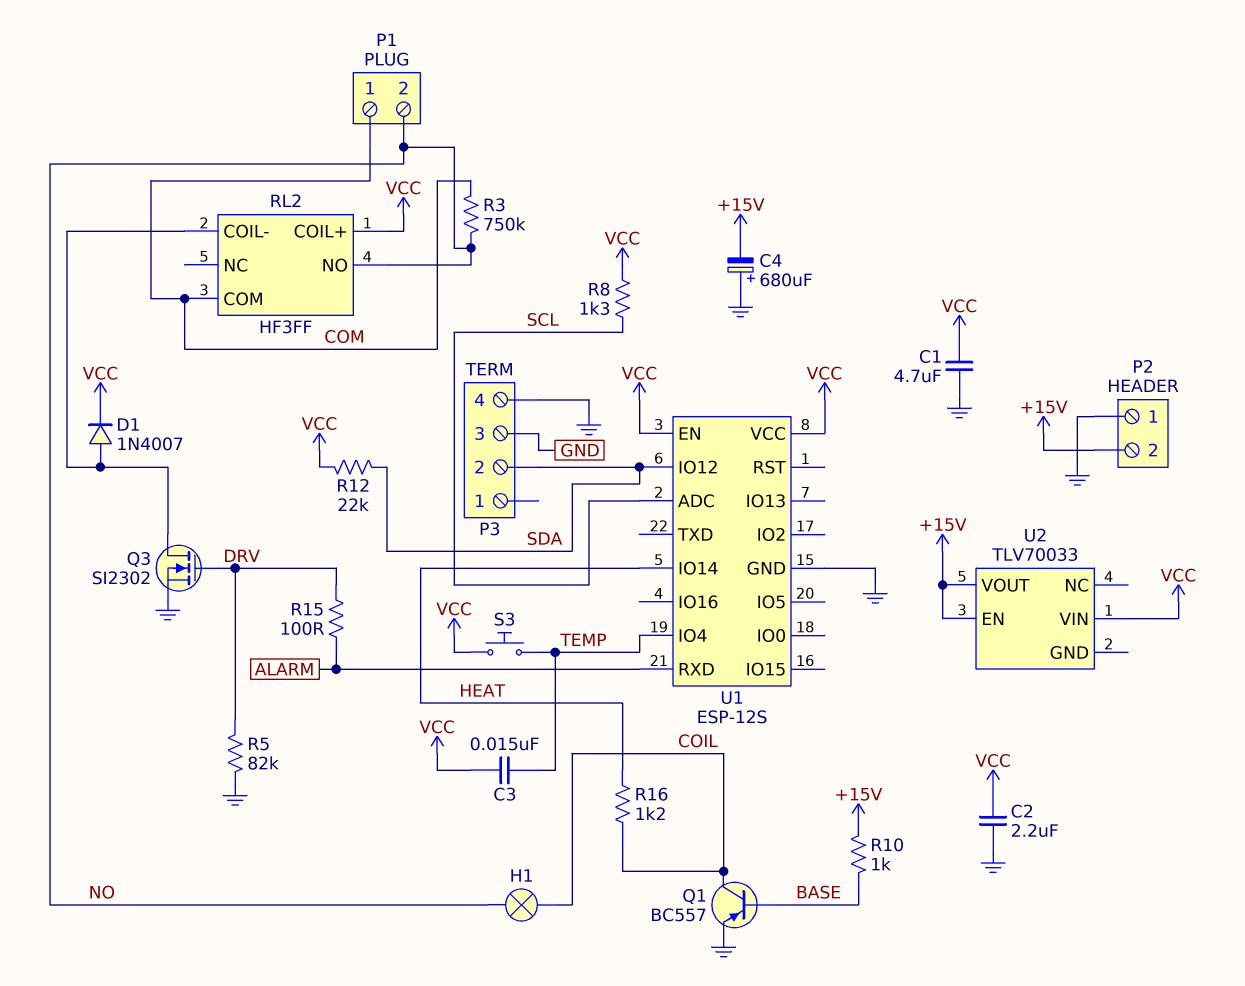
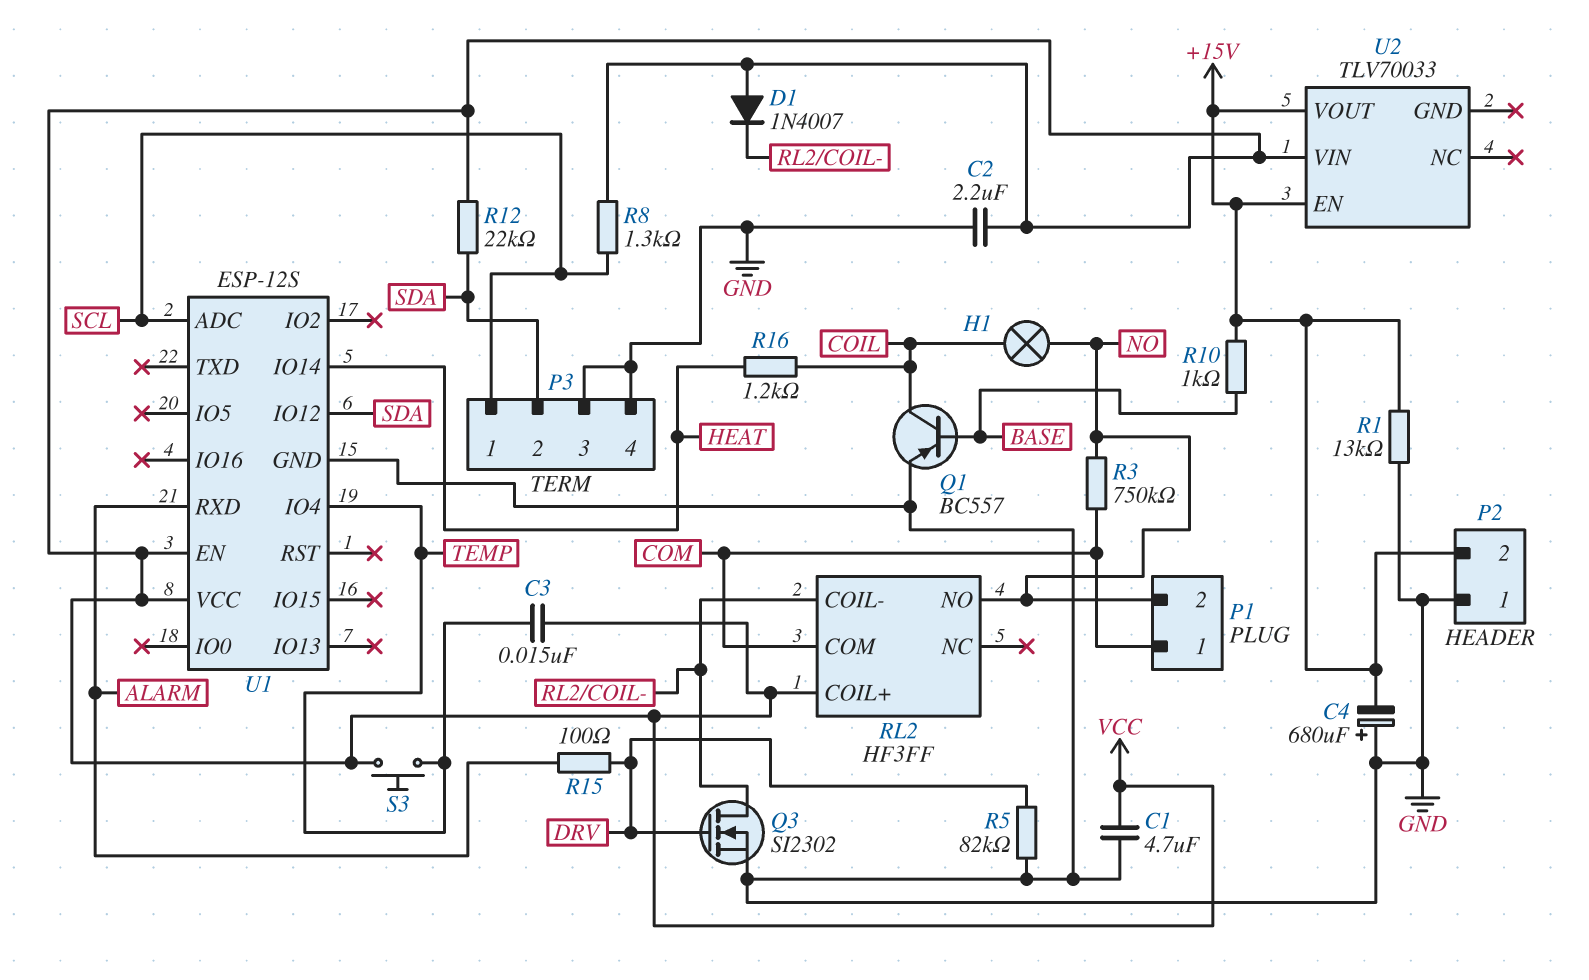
D1: diode 1N4007 (A RL2/COIL-, K VCC) -> diode 1N4007 (A VCC, K RL2/COIL-)
P3 pin 1: none -> SCL
R1: none -> 13k (+15V, GND)

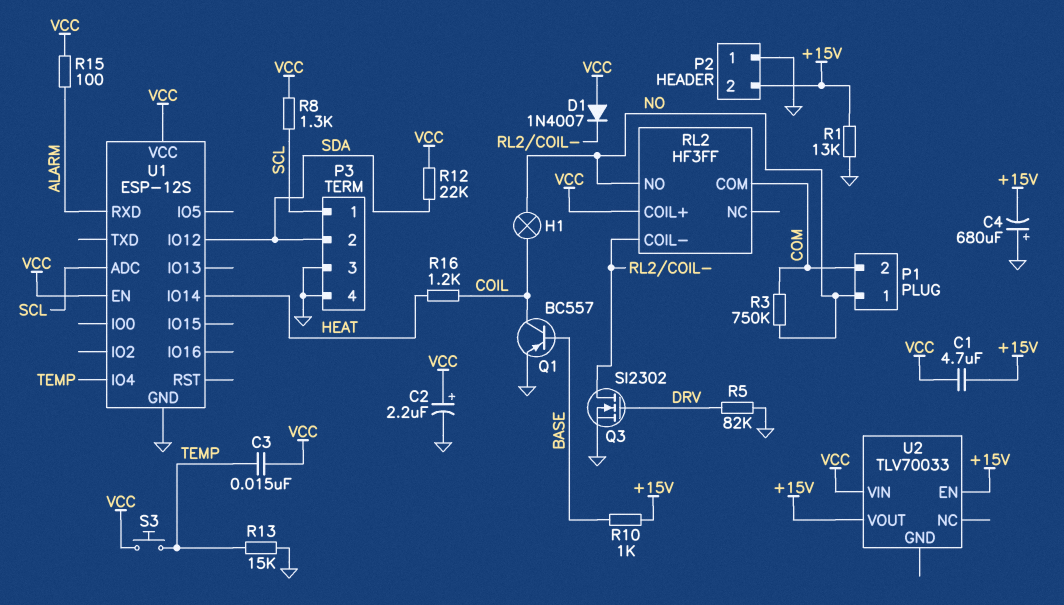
C1: 4.7uF (GND, VCC) -> 4.7uF (+15V, VCC)
C2: 2.2uF (GND, VCC) -> 2.2uF (plus VCC, minus GND)
P1 pin 1: COM -> NO
P1 pin 2: NO -> COM
R13: none -> 15k (GND, TEMP)
R15: 100 (ALARM, DRV) -> 100 (ALARM, VCC)

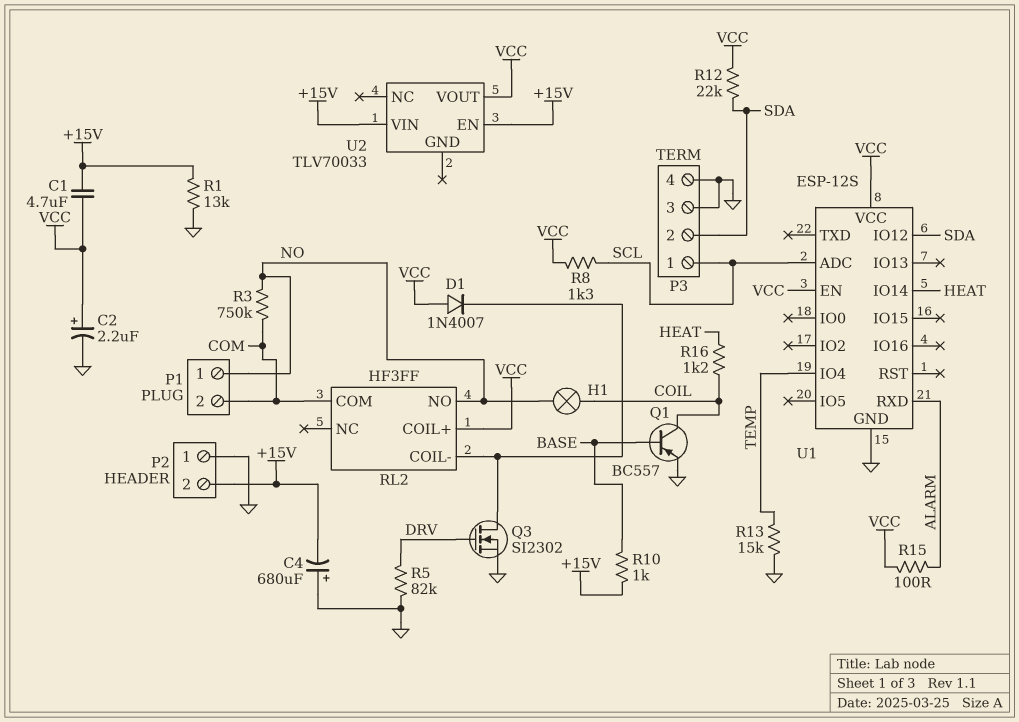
C3: 15nF (TEMP, VCC) -> none
S3: button (TEMP, VCC) -> none
U2 pin VIN: VCC -> +15V
U2 pin VOUT: +15V -> VCC

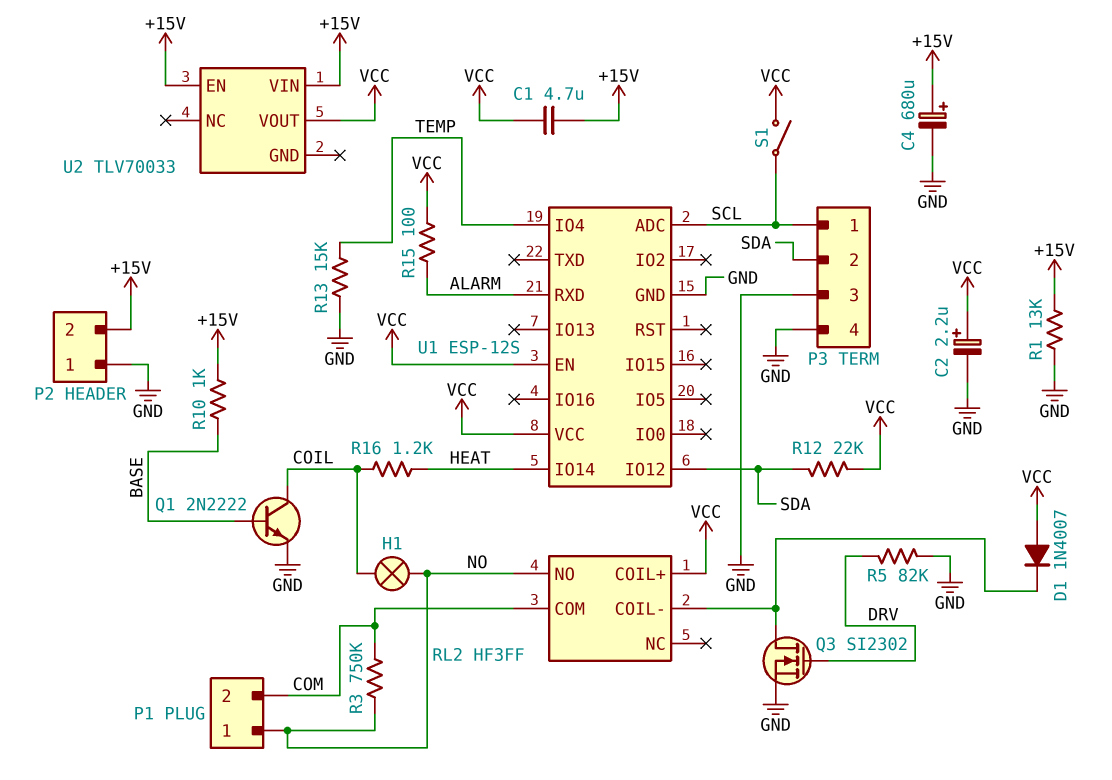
C4: 680uF (plus GND, minus +15V) -> 680uF (plus +15V, minus GND)
Q1: PNP BC557 (B BASE, C COIL, E GND) -> NPN 2N2222 (B BASE, C COIL, E GND)
R8: 1.3k (SCL, VCC) -> none
S1: none -> switch (SCL, VCC)

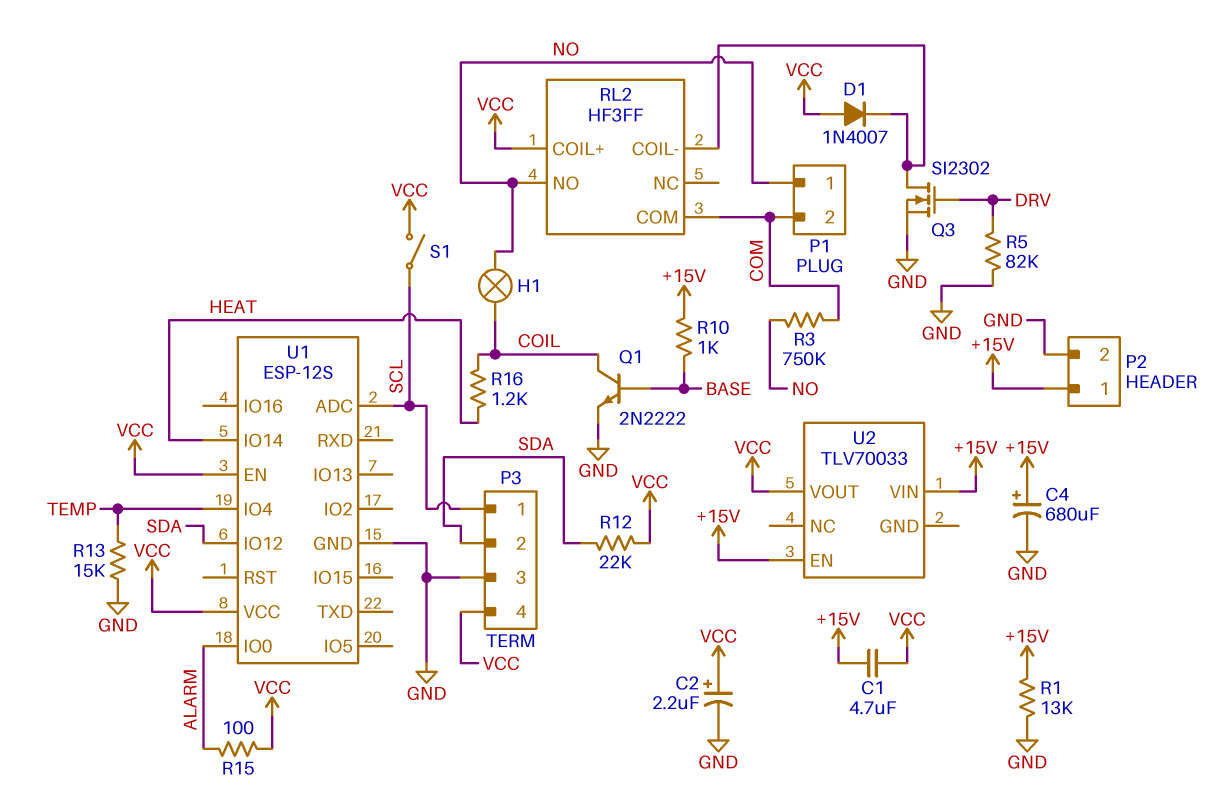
P2 pin 1: GND -> +15V
P2 pin 2: +15V -> GND
P3 pin 4: GND -> VCC
U1 pin IO0: none -> ALARM
U1 pin RXD: ALARM -> none

